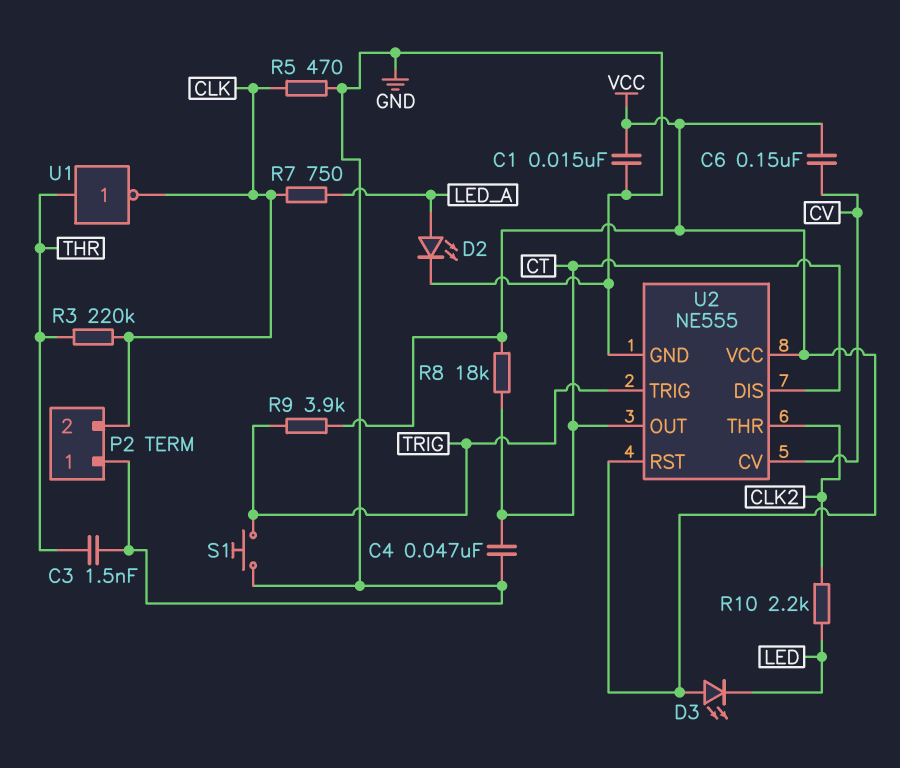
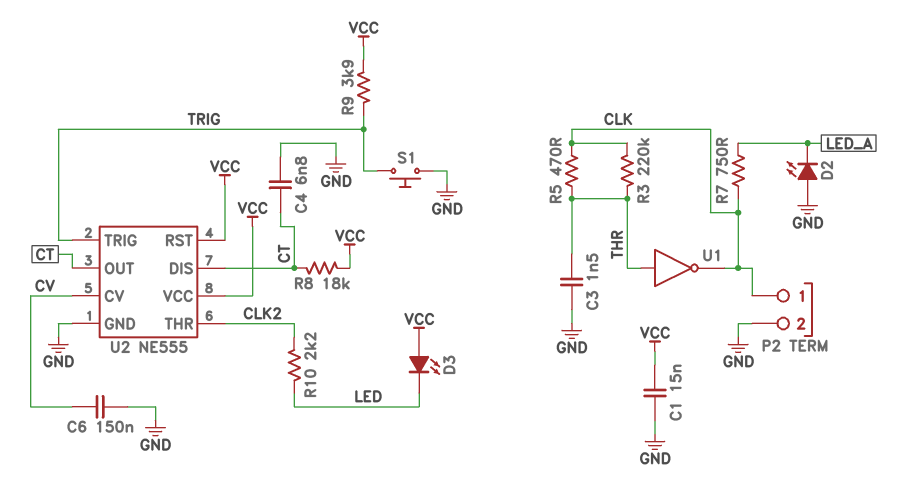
C4: 47nF (CT, GND) -> 6.8nF (CT, GND)
C6: 150nF (CV, VCC) -> 150nF (CV, GND)
D2: LED (A LED_A, K GND) -> LED (A GND, K LED_A)
P2 pin 1: GND -> CLK
P2 pin 2: CLK -> GND
R5: 470 (CLK, GND) -> 470 (CLK, THR)

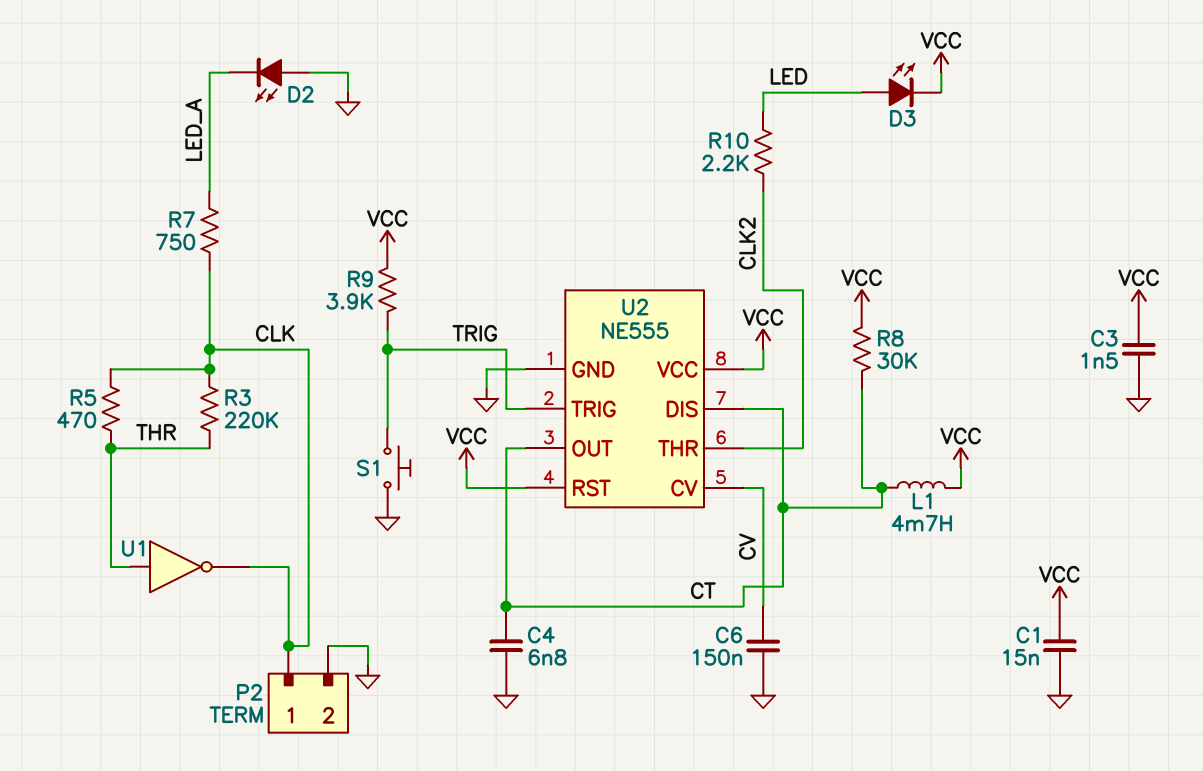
C3: 1.5nF (GND, THR) -> 1.5nF (GND, VCC)
D3: LED (A VCC, K LED) -> LED (A LED, K VCC)
L1: none -> 4.7mH (CT, VCC)
R8: 18k (CT, VCC) -> 30k (CT, VCC)

